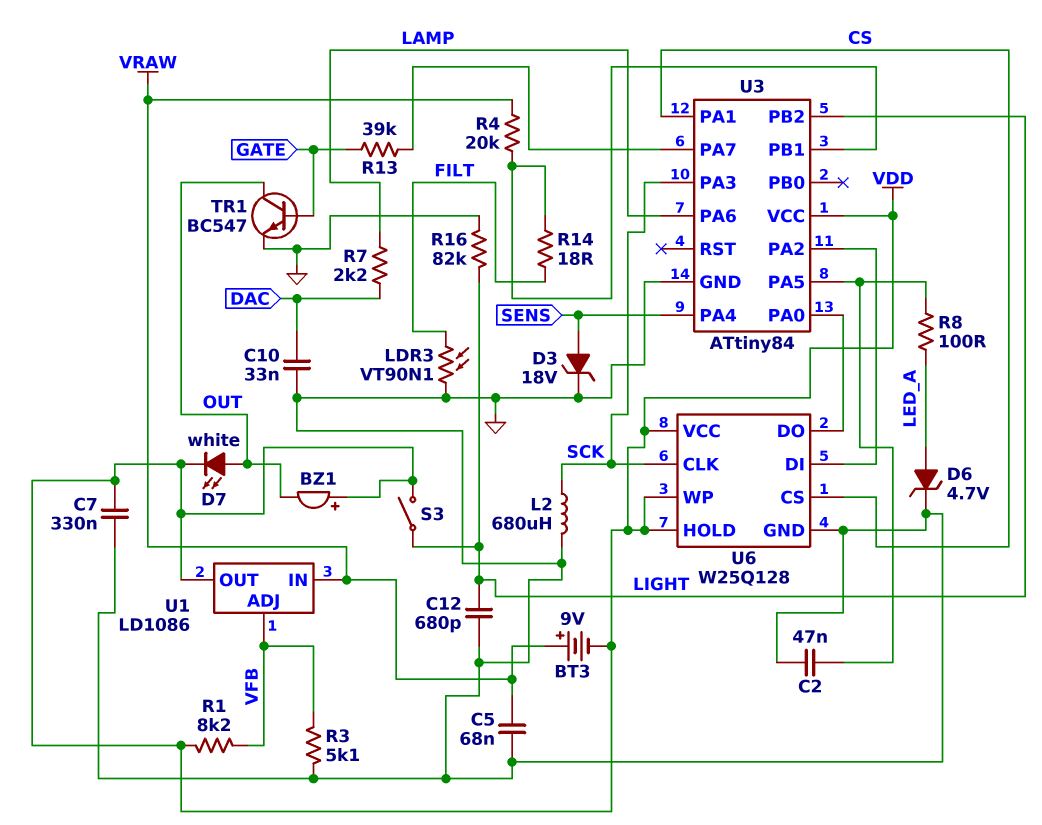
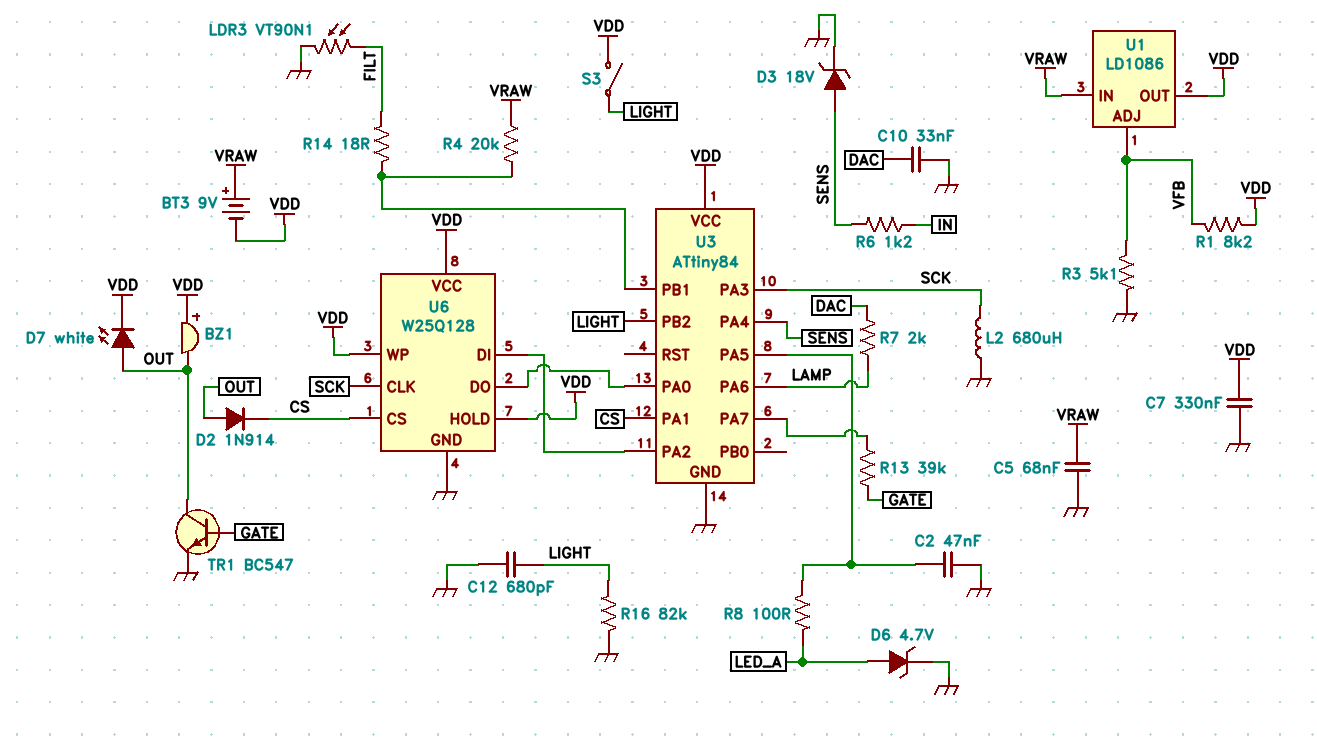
D2: none -> diode 1N914 (A OUT, K CS)
R6: none -> 1.2k (IN, SENS)
R7: 2.2k (DAC, LAMP) -> 2k (DAC, LAMP)

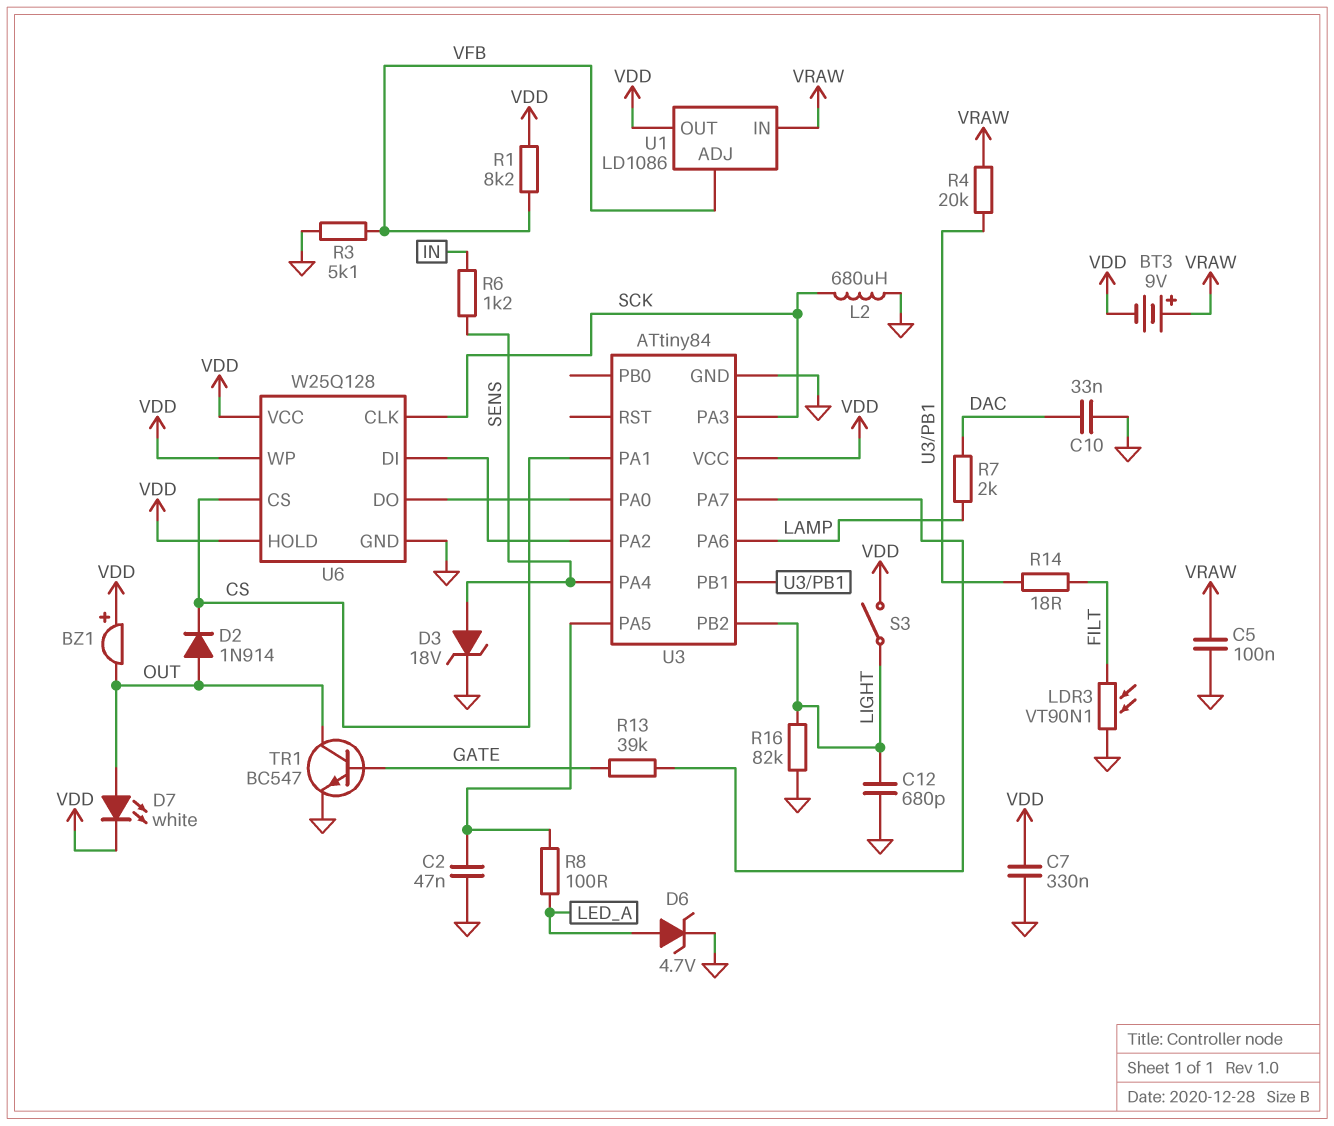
C5: 68nF (GND, VRAW) -> 100nF (GND, VRAW)

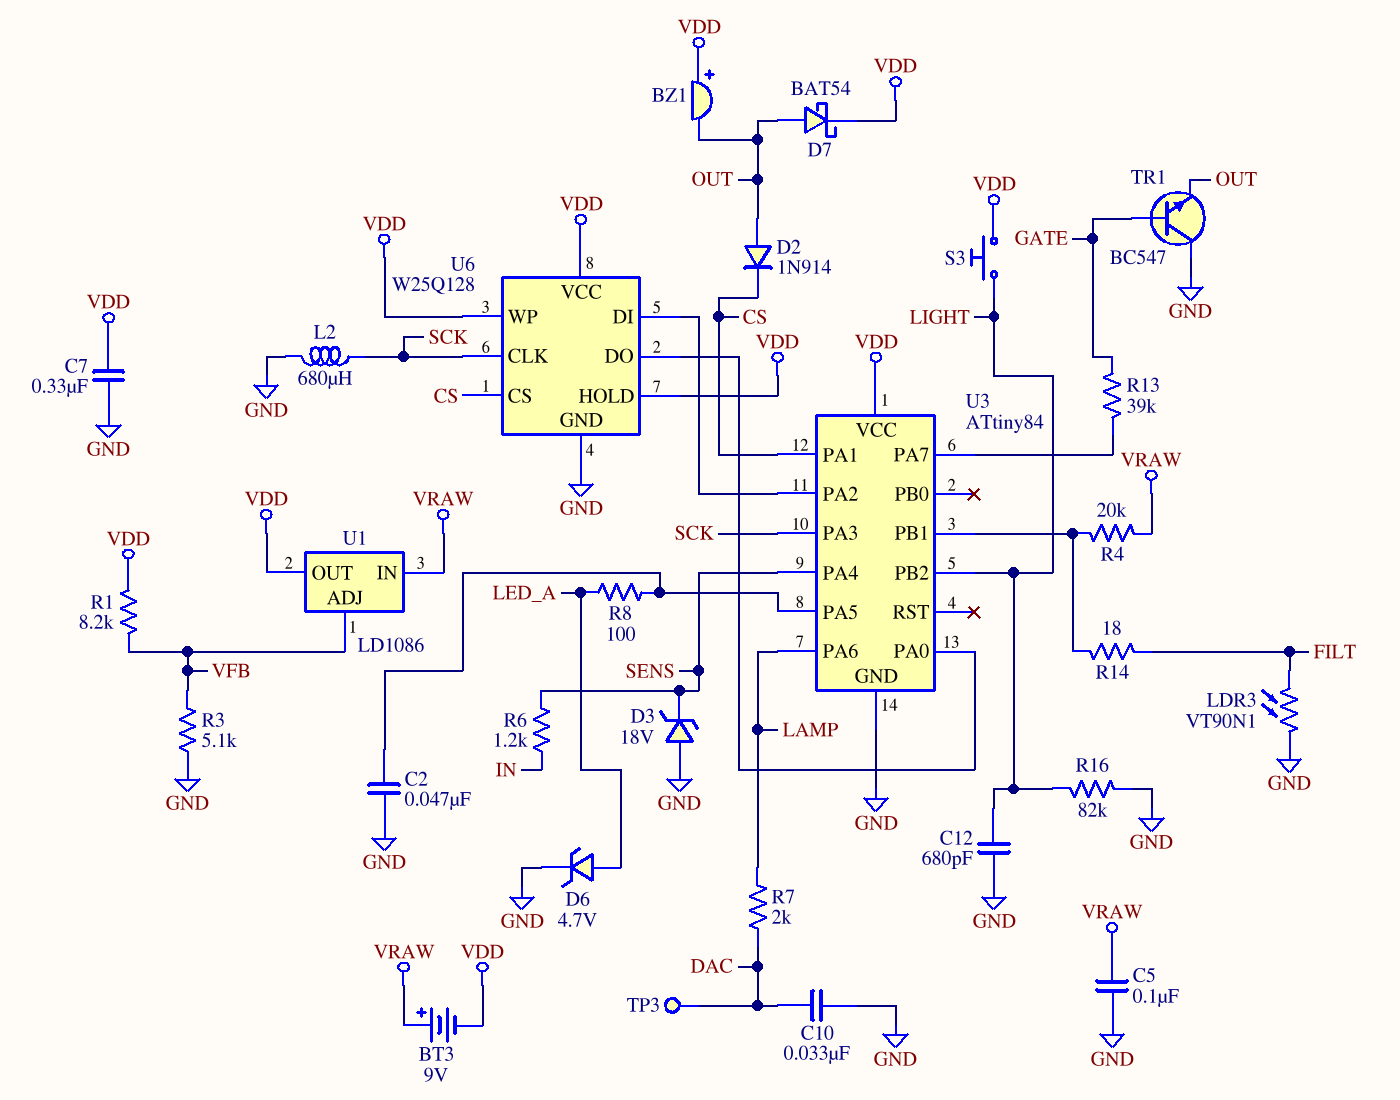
D3: zener 18V (A SENS, K GND) -> zener 18V (A GND, K SENS)
D7: LED white (A OUT, K VDD) -> schottky BAT54 (A OUT, K VDD)
S3: switch (LIGHT, VDD) -> button (LIGHT, VDD)
TP3: none -> test point (DAC)
TR1: NPN BC547 (B GATE, C OUT, E GND) -> NPN BC547 (B GATE, C GND, E OUT)

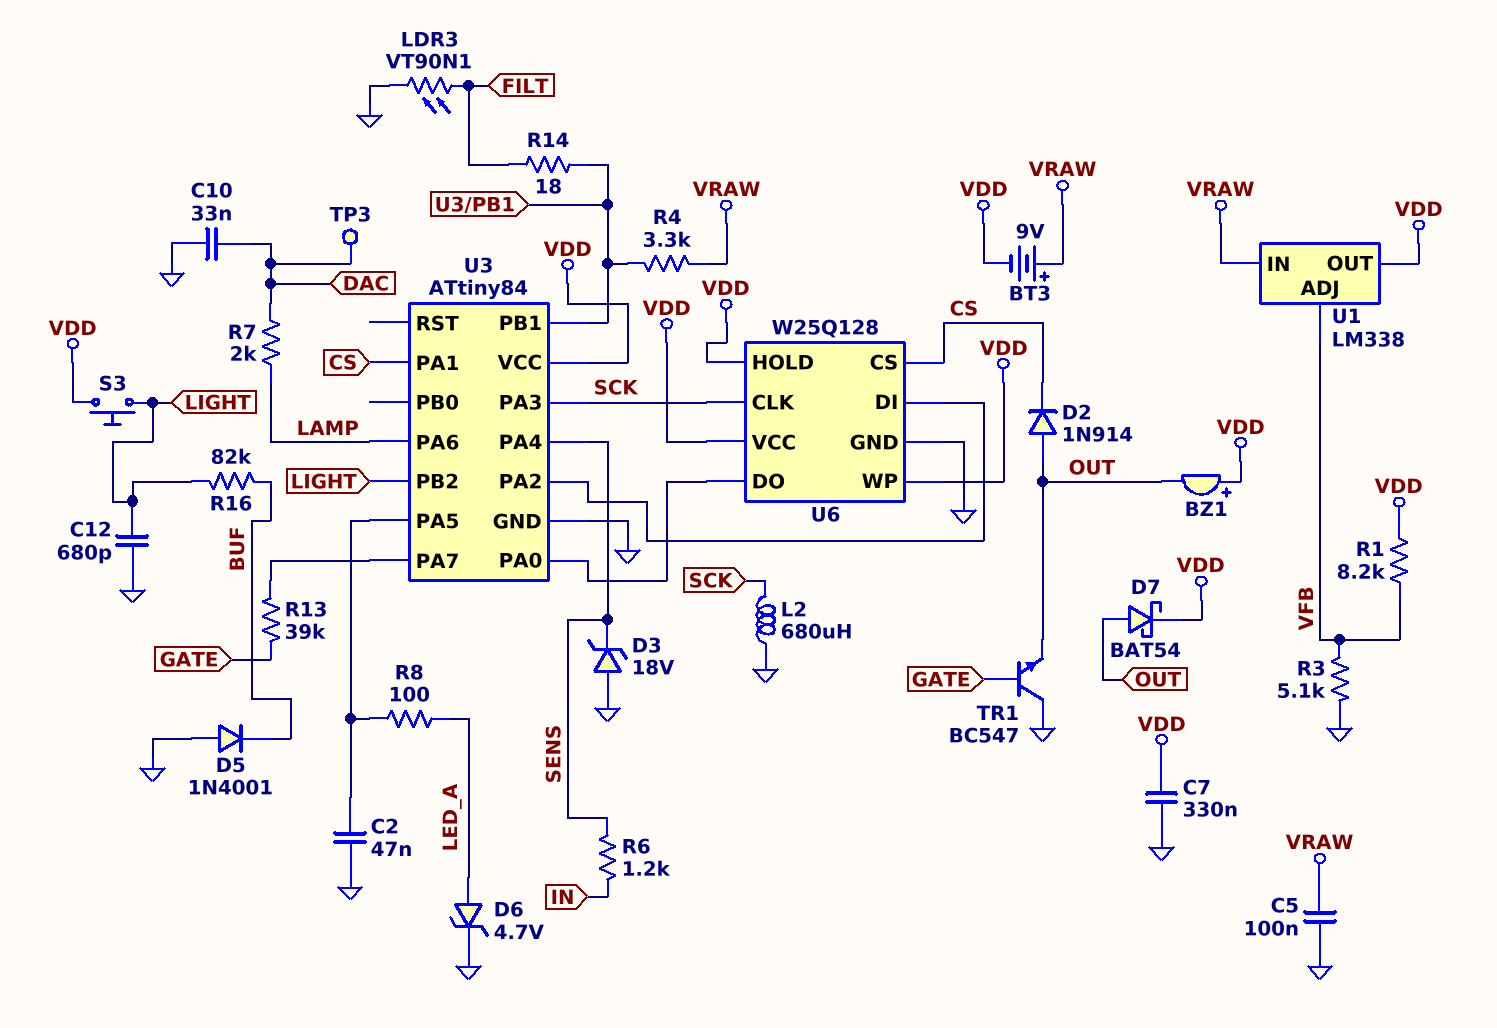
D5: none -> diode 1N4001 (A GND, K BUF)
R4: 20k (U3/PB1, VRAW) -> 3.3k (U3/PB1, VRAW)
R16: 82k (GND, LIGHT) -> 82k (BUF, LIGHT)
U1: LD1086 -> LM338

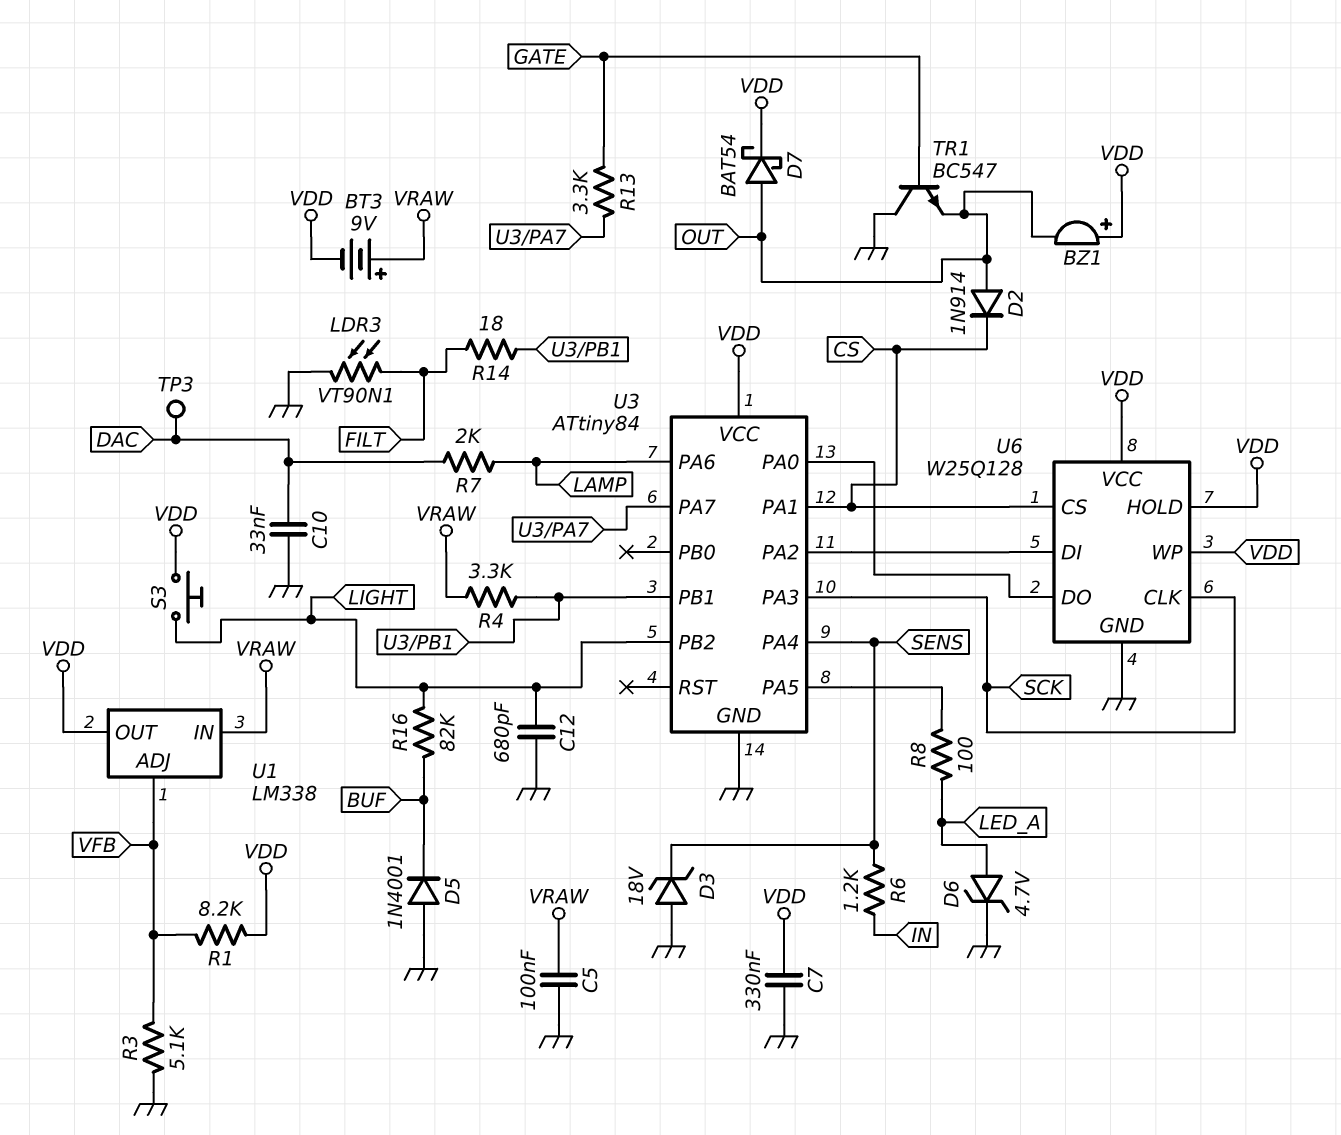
C2: 47nF (GND, U3/PA5) -> none
L2: 680uH (GND, SCK) -> none
R13: 39k (GATE, U3/PA7) -> 3.3k (GATE, U3/PA7)

